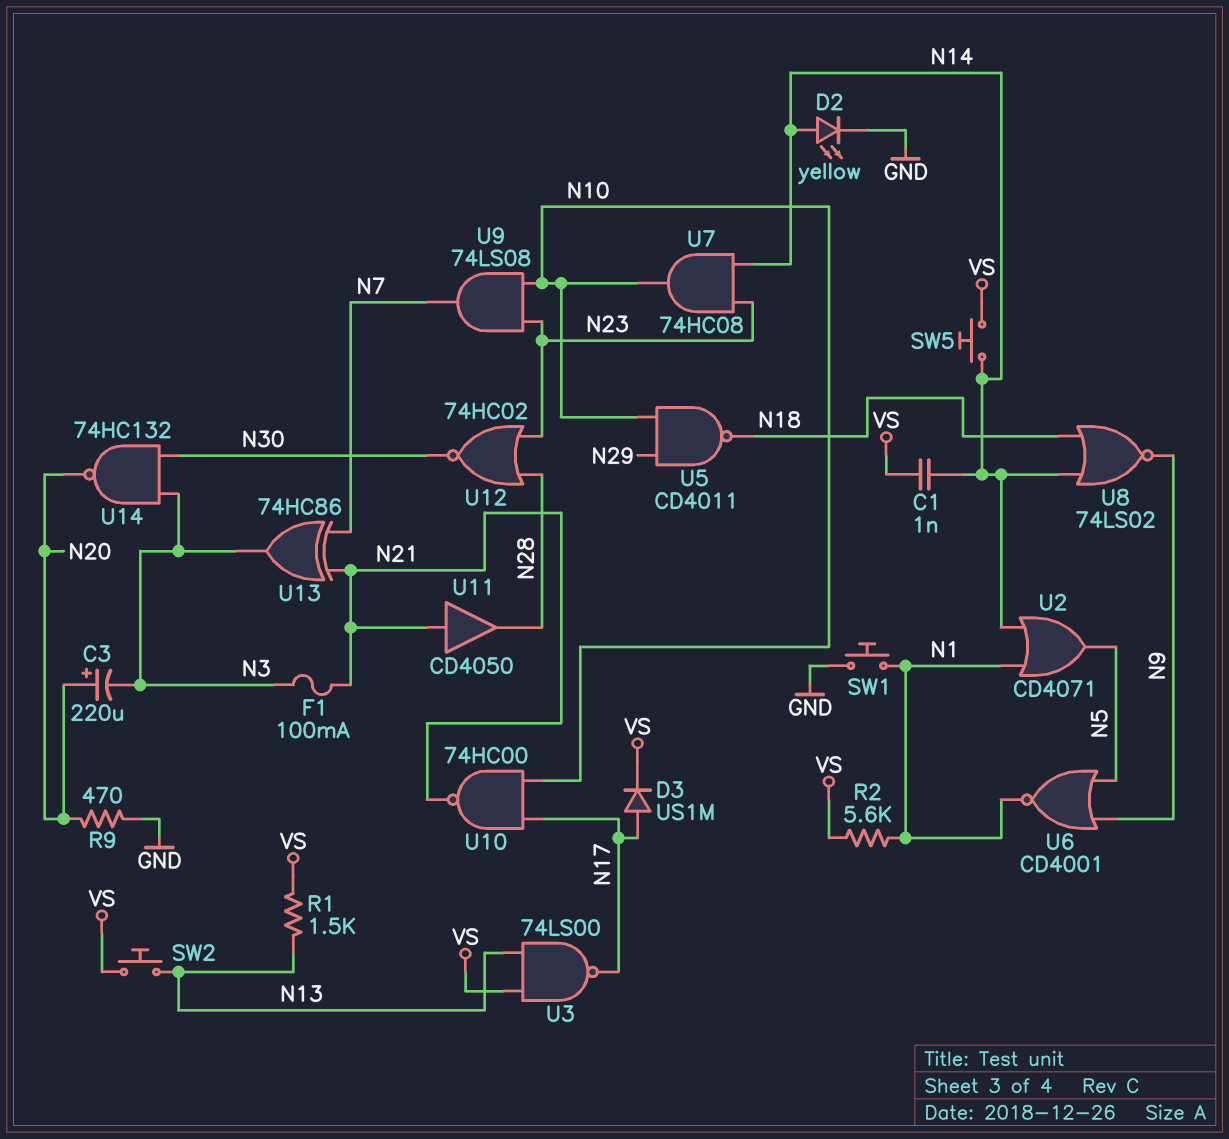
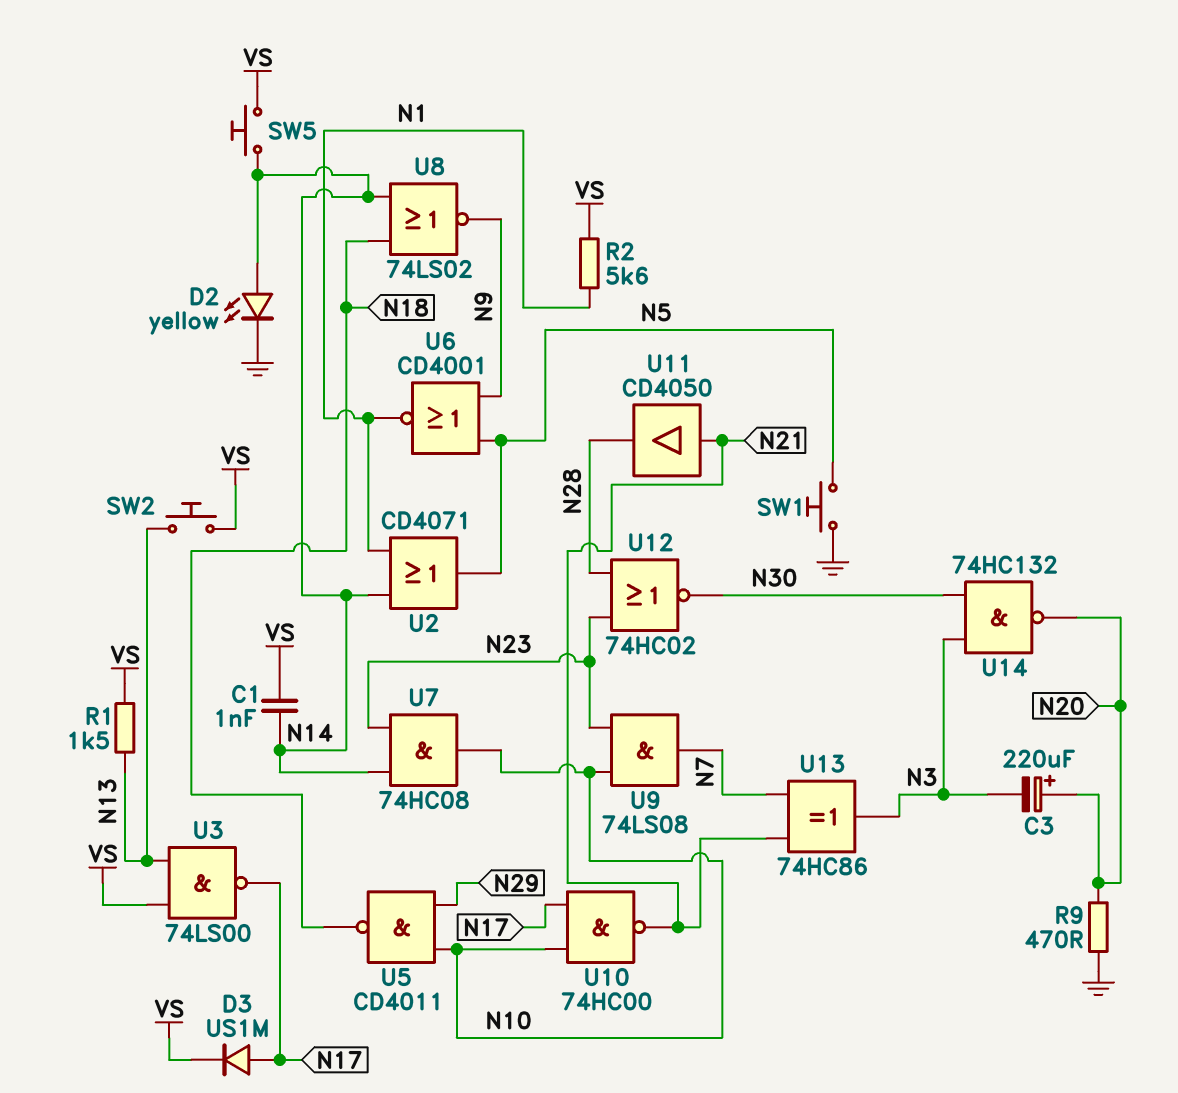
F1: 100mA (N3, N21) -> none
SW1: button (GND, N1) -> button (GND, N5)

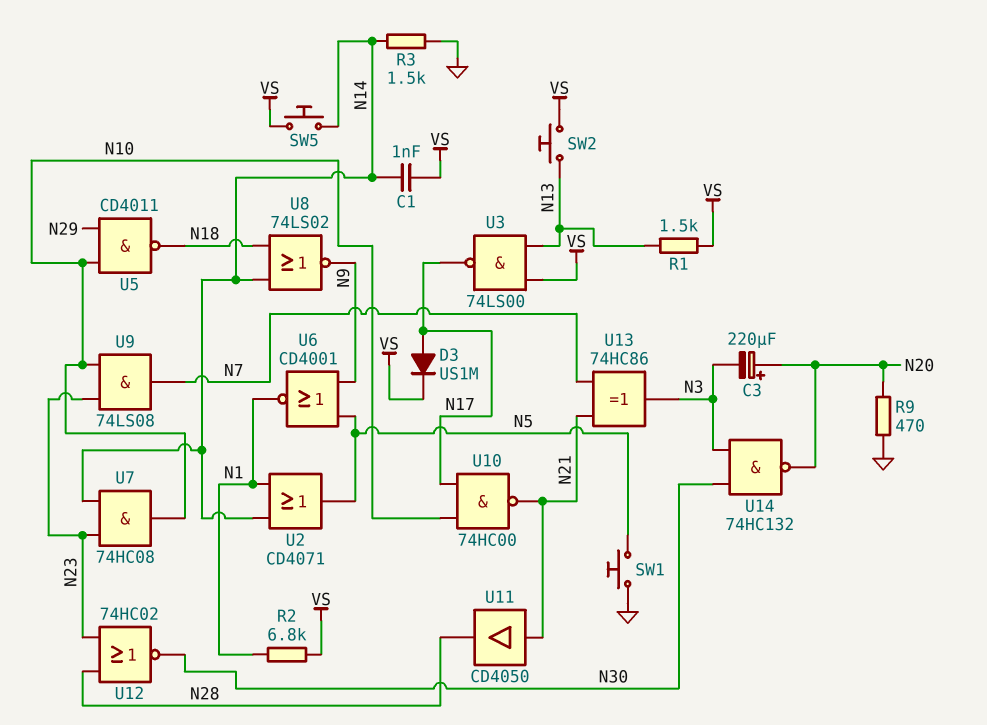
D2: LED yellow (A N14, K GND) -> none
R2: 5.6k (N1, VS) -> 6.8k (N1, VS)
R3: none -> 1.5k (GND, N14)

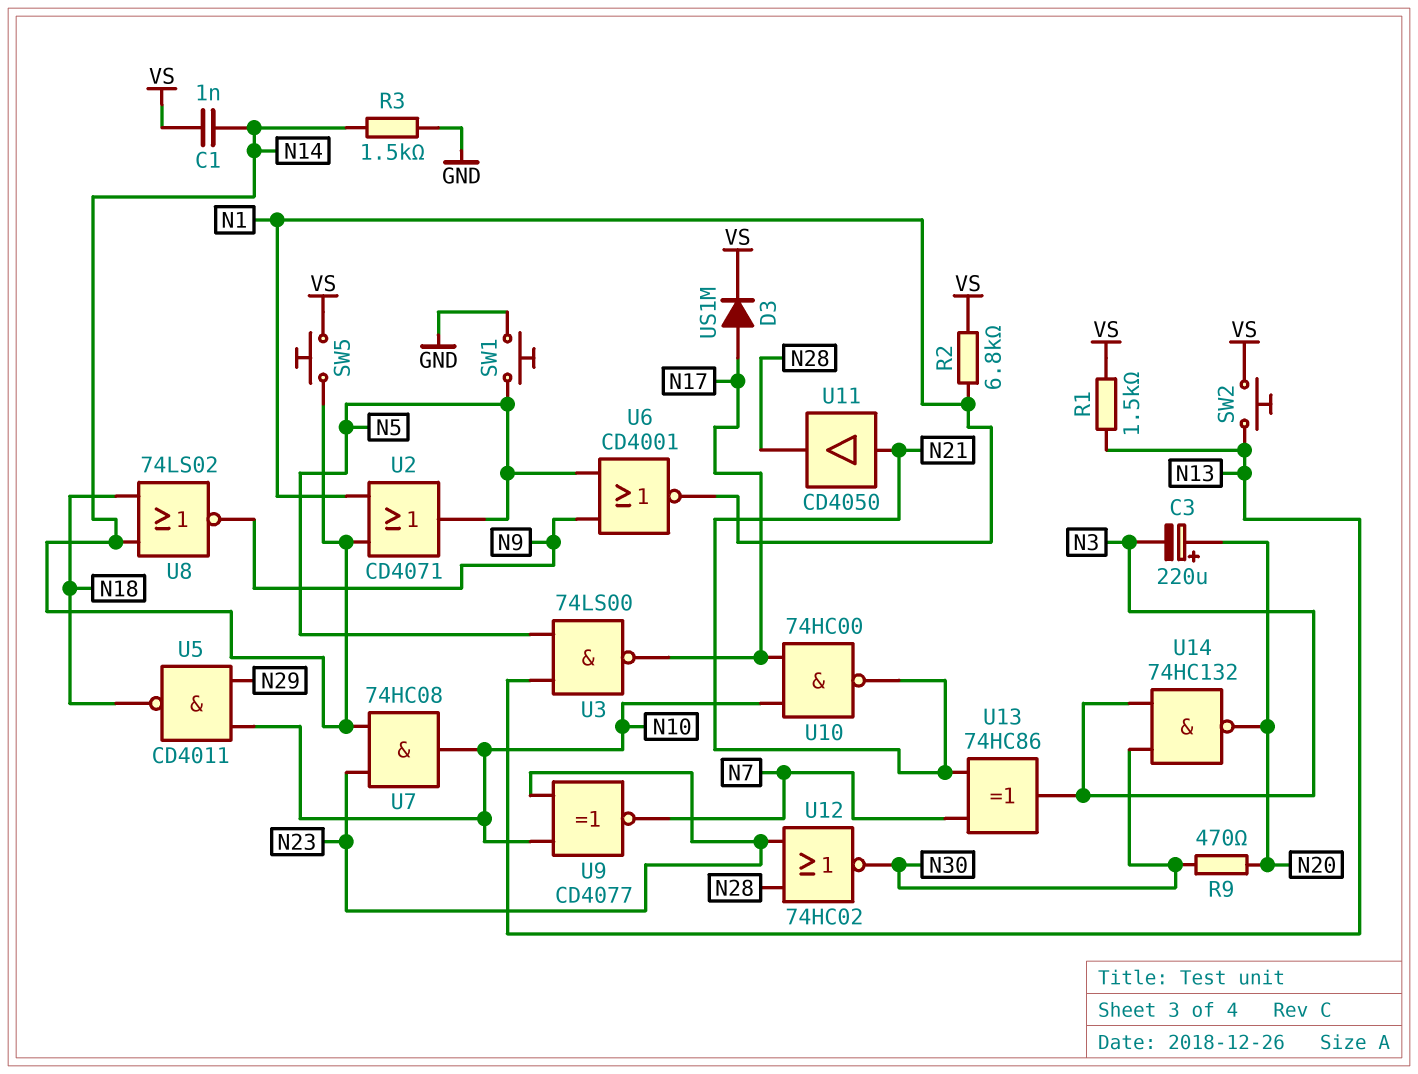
R9: 470 (GND, N20) -> 470 (N20, N30)
U3: NAND 74LS00 (in N13, in VS, out N17) -> NAND 74LS00 (in N5, in N13, out N17)
U9: AND 74LS08 (in N10, in N23, out N7) -> XNOR CD4077 (in N10, in N23, out N7)

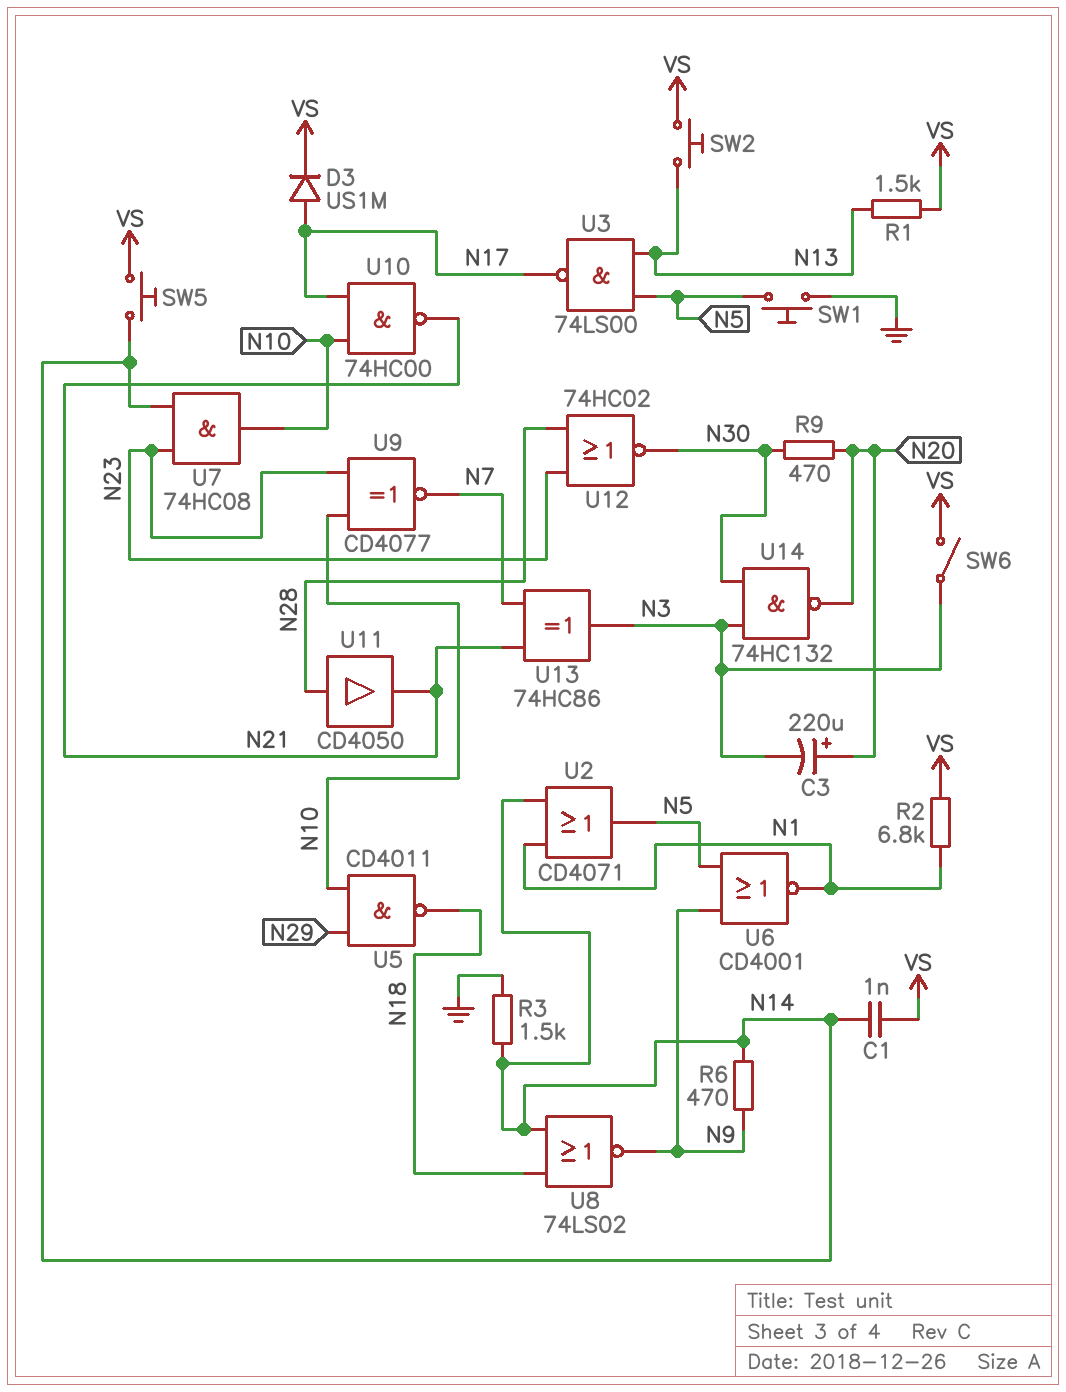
R6: none -> 470 (N9, N14)
SW6: none -> switch (N3, VS)
U11: buffer CD4050 (in N21, out N28) -> buffer CD4050 (in N28, out N21)

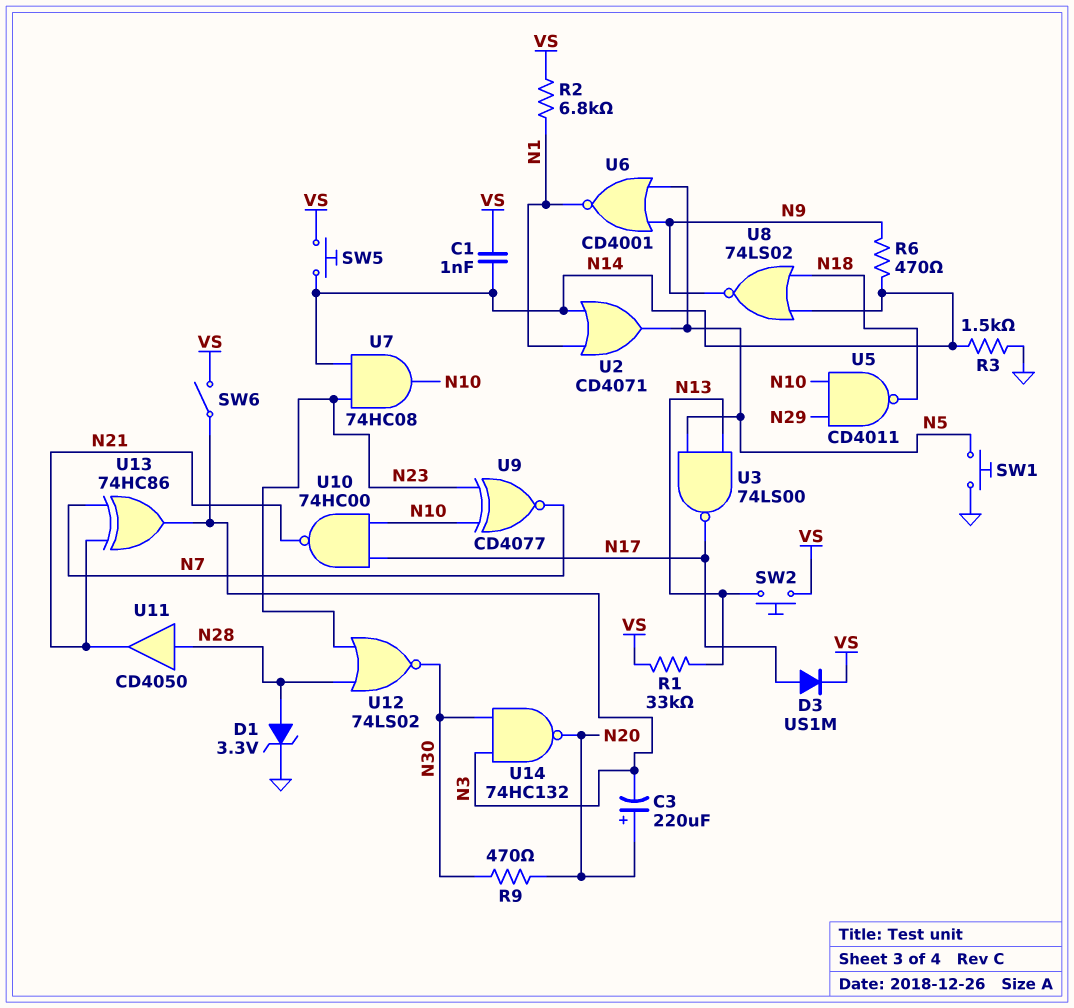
D1: none -> zener 3.3V (A N28, K GND)
R1: 1.5k (N13, VS) -> 33k (N13, VS)
U12: NOR 74HC02 (in N23, in N28, out N30) -> NOR 74LS02 (in N23, in N28, out N30)

